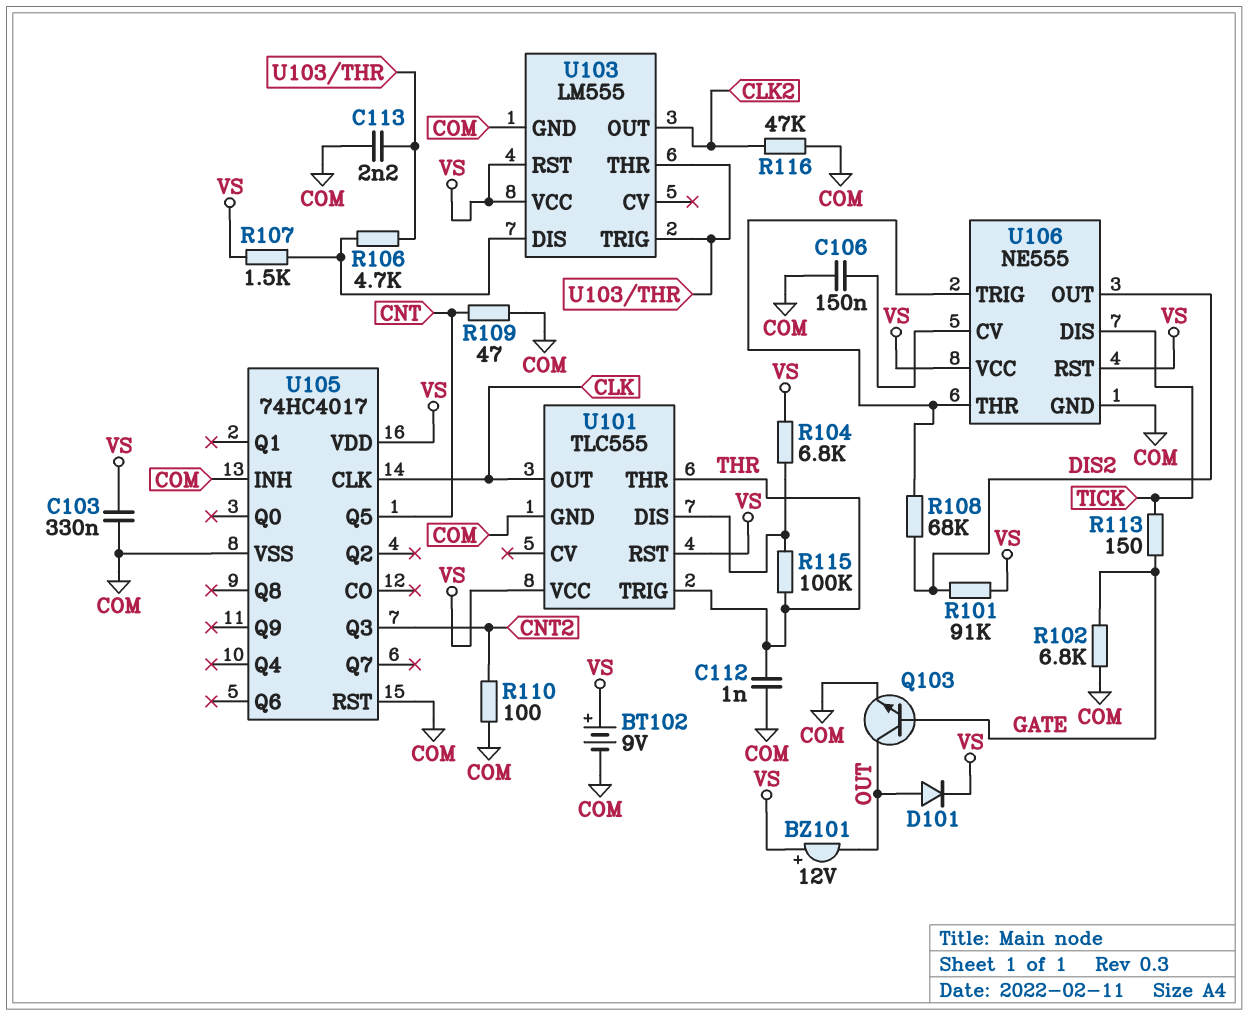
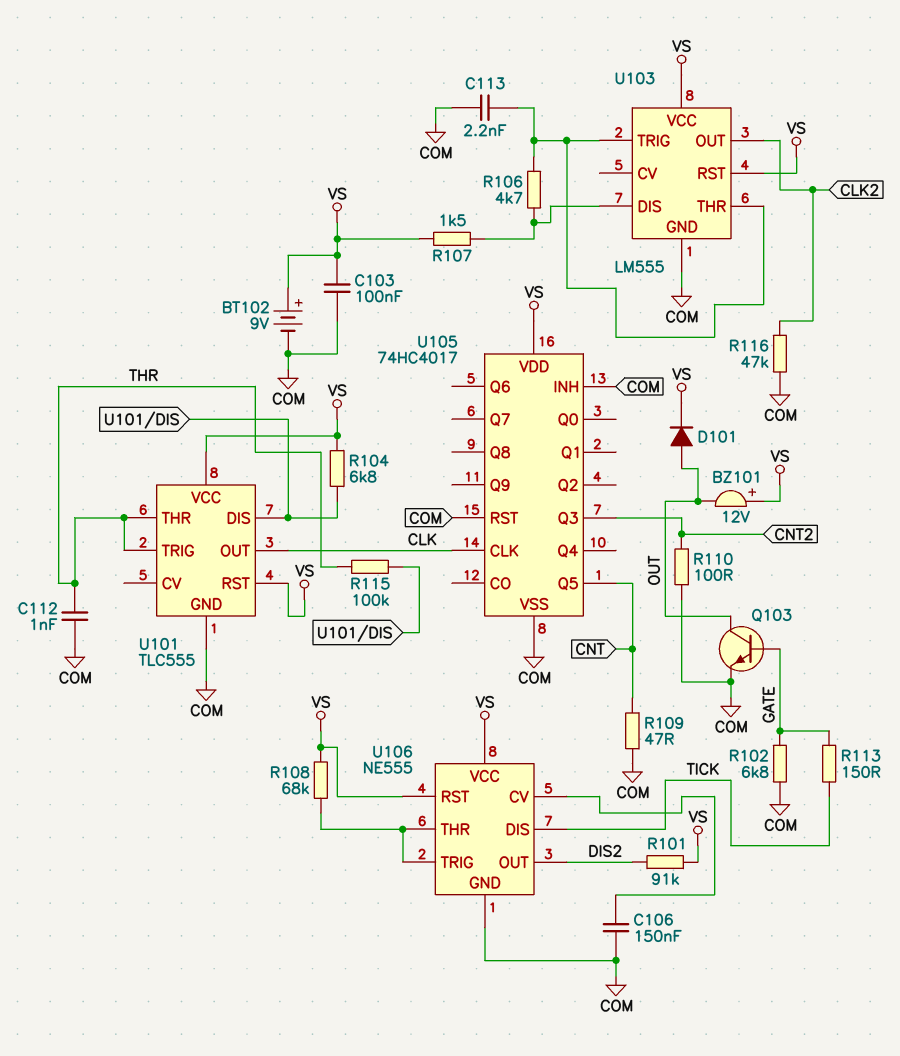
C103: 330nF (COM, VS) -> 100nF (COM, VS)
R108: 68k (DIS2, U106/THR) -> 68k (U106/THR, VS)

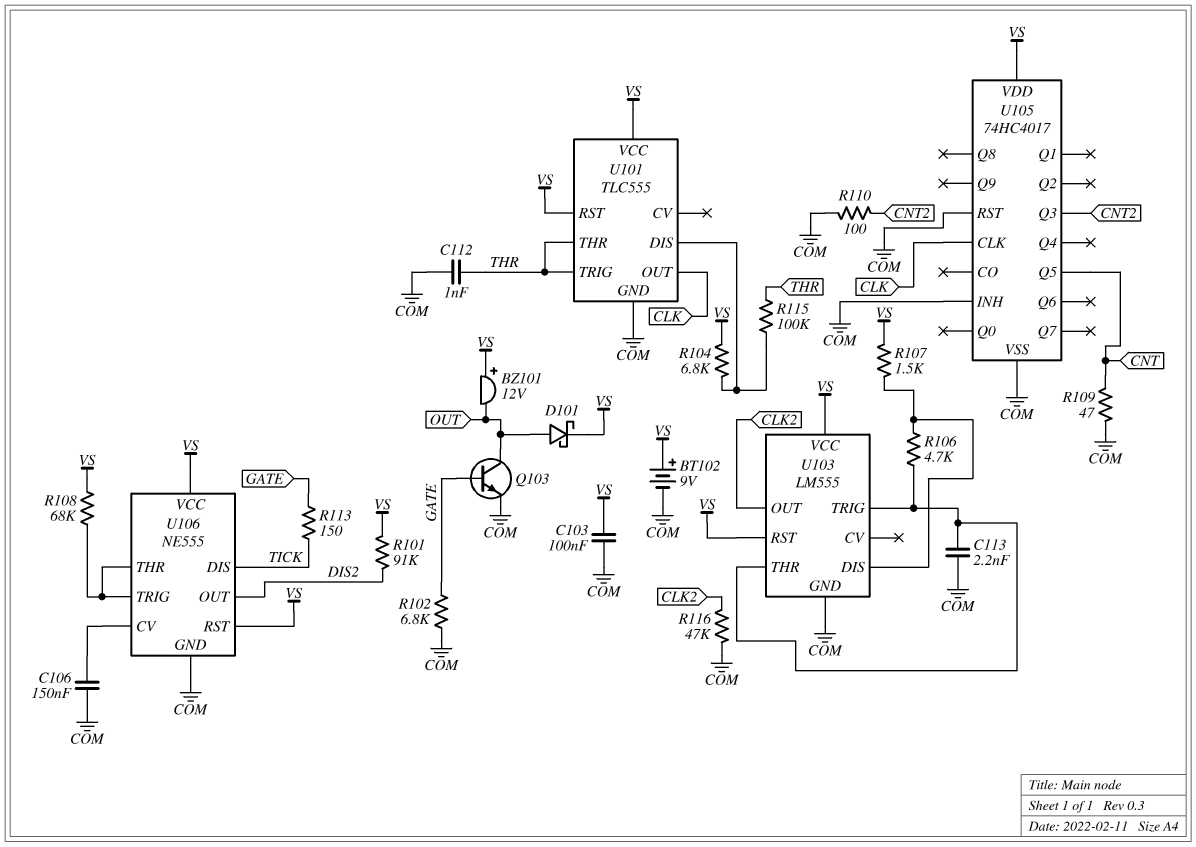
D101: diode (A OUT, K VS) -> schottky (A OUT, K VS)

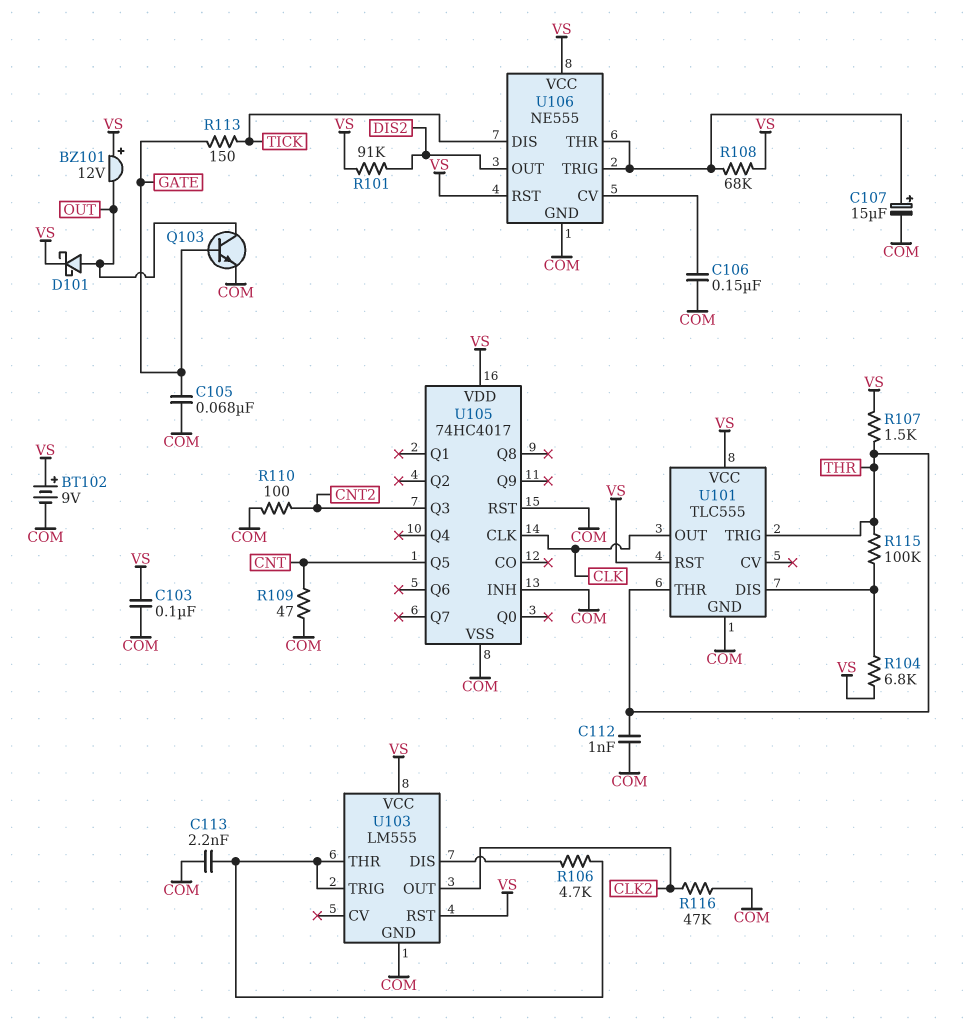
C105: none -> 68nF (COM, GATE)
C107: none -> 15uF (plus U106/THR, minus COM)
R102: 6.8k (COM, GATE) -> none
R107: 1.5k (U103/DIS, VS) -> 1.5k (THR, VS)

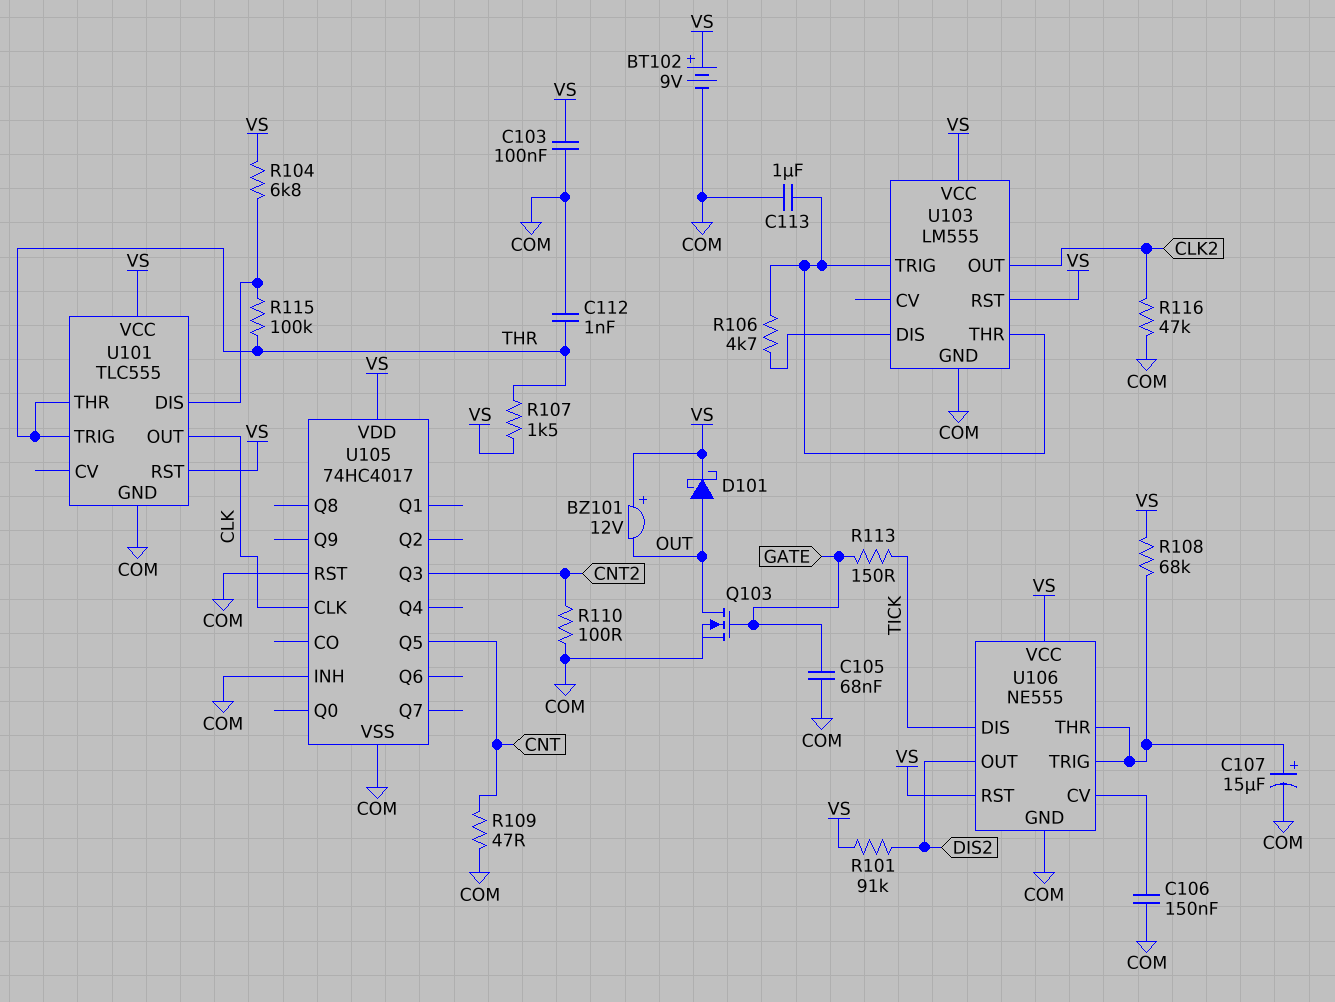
C113: 2.2nF (COM, U103/THR) -> 1uF (COM, U103/THR)
Q103: NPN (B GATE, C OUT, E COM) -> NMOS (G GATE, D OUT, S COM)

